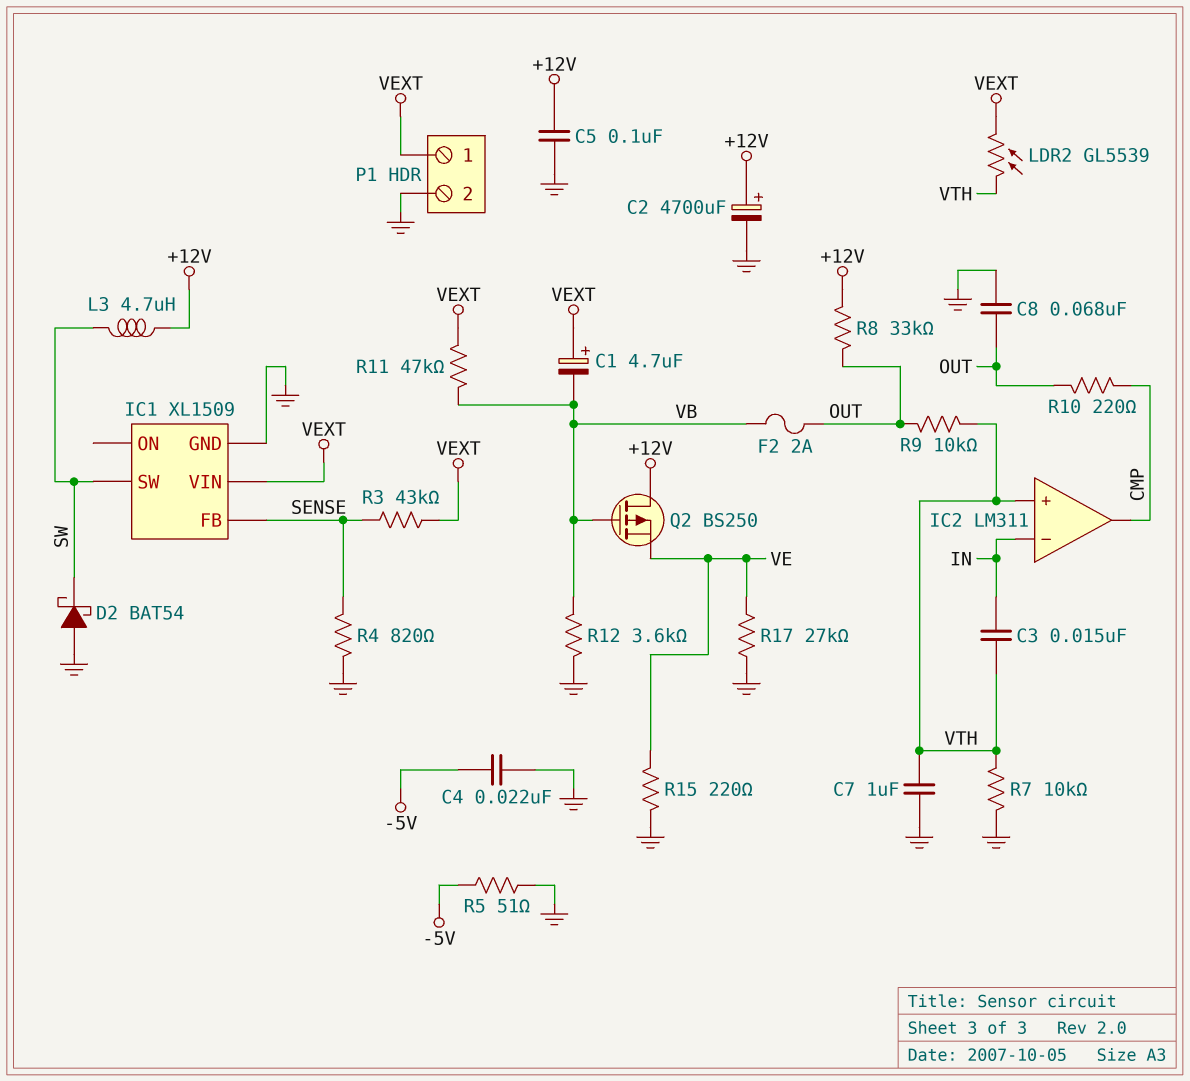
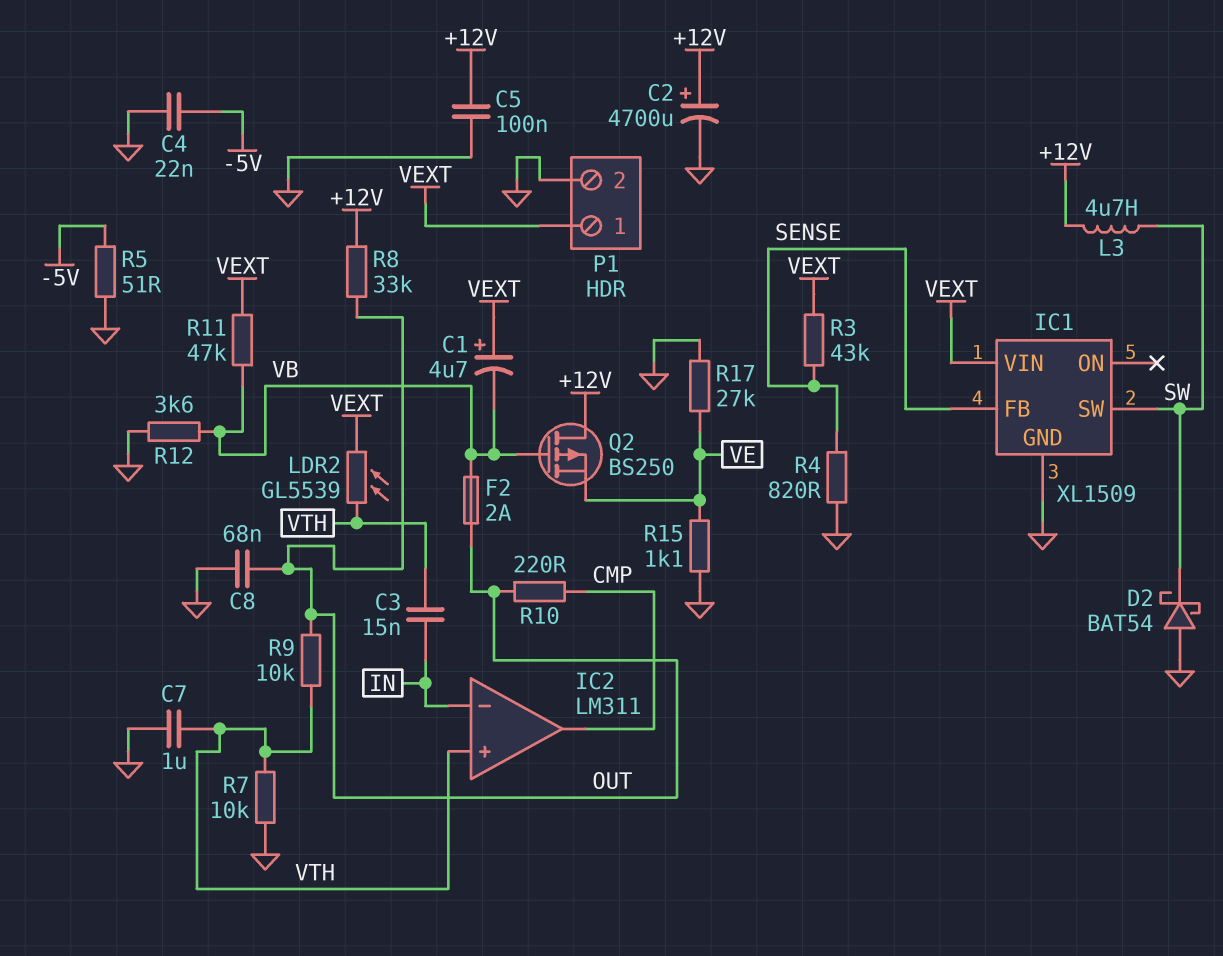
R15: 220 (GND, VE) -> 1.1k (GND, VE)

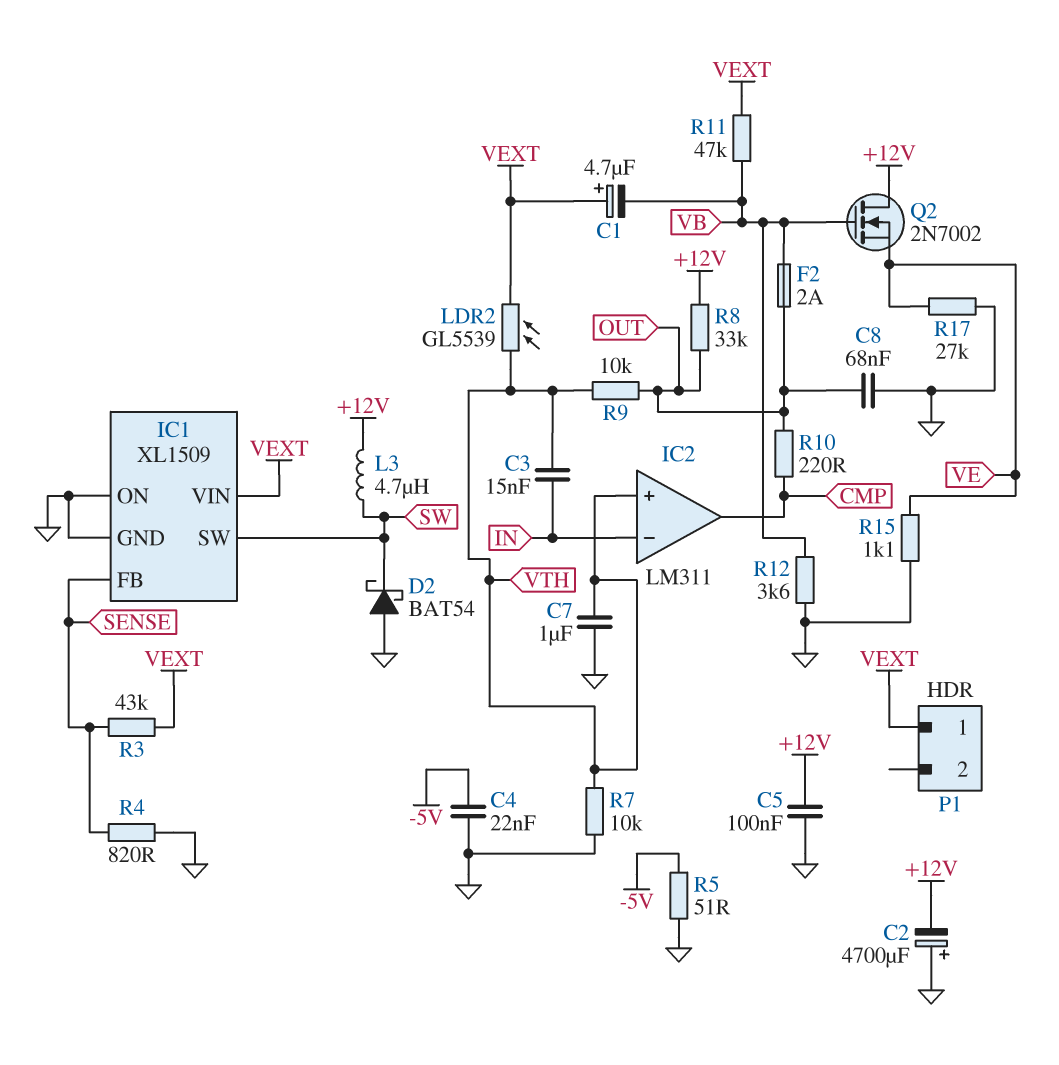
C2: 4700uF (plus +12V, minus GND) -> 4700uF (plus GND, minus +12V)
IC1 pin ON: none -> GND
P1 pin 2: GND -> none
Q2: PMOS BS250 (G VB, D +12V, S VE) -> NMOS 2N7002 (G VB, D +12V, S VE)

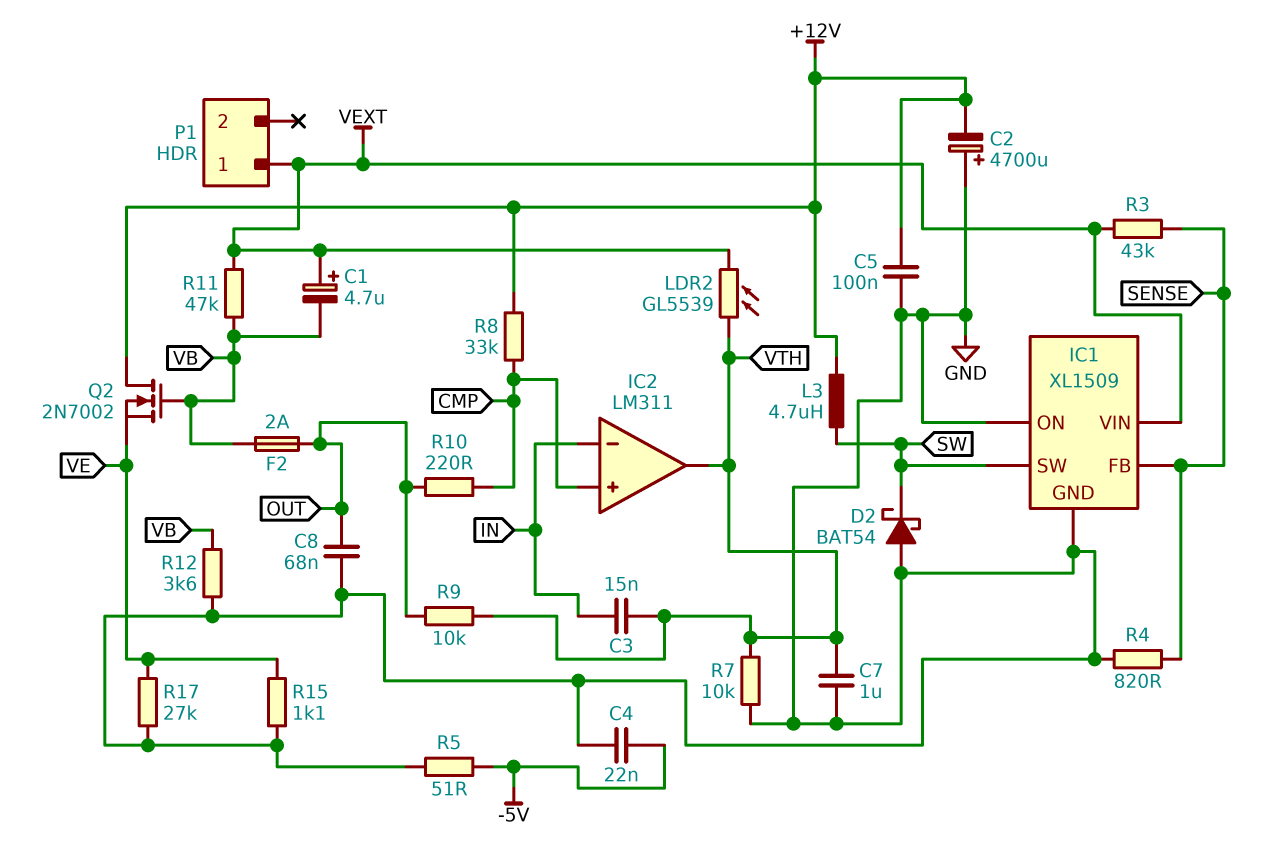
IC2 pin in+: VTH -> CMP
IC2 pin out: CMP -> VTH
R8: 33k (+12V, OUT) -> 33k (+12V, CMP)

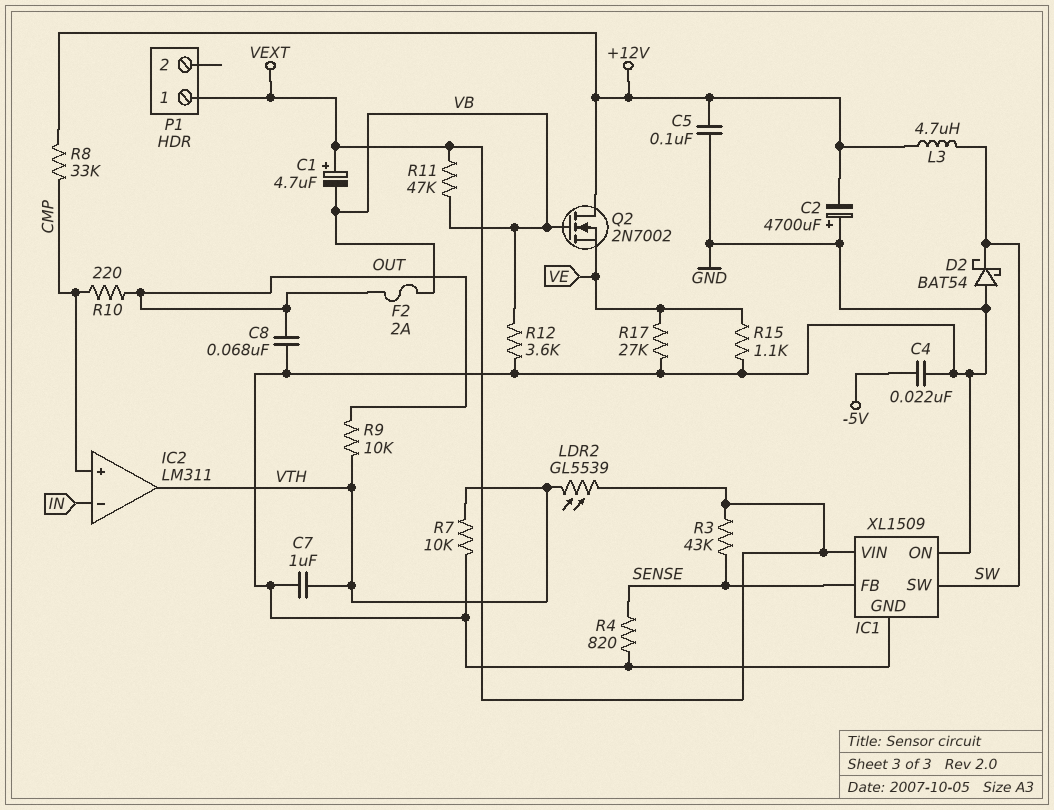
C3: 15nF (IN, VTH) -> none
R5: 51 (-5V, GND) -> none

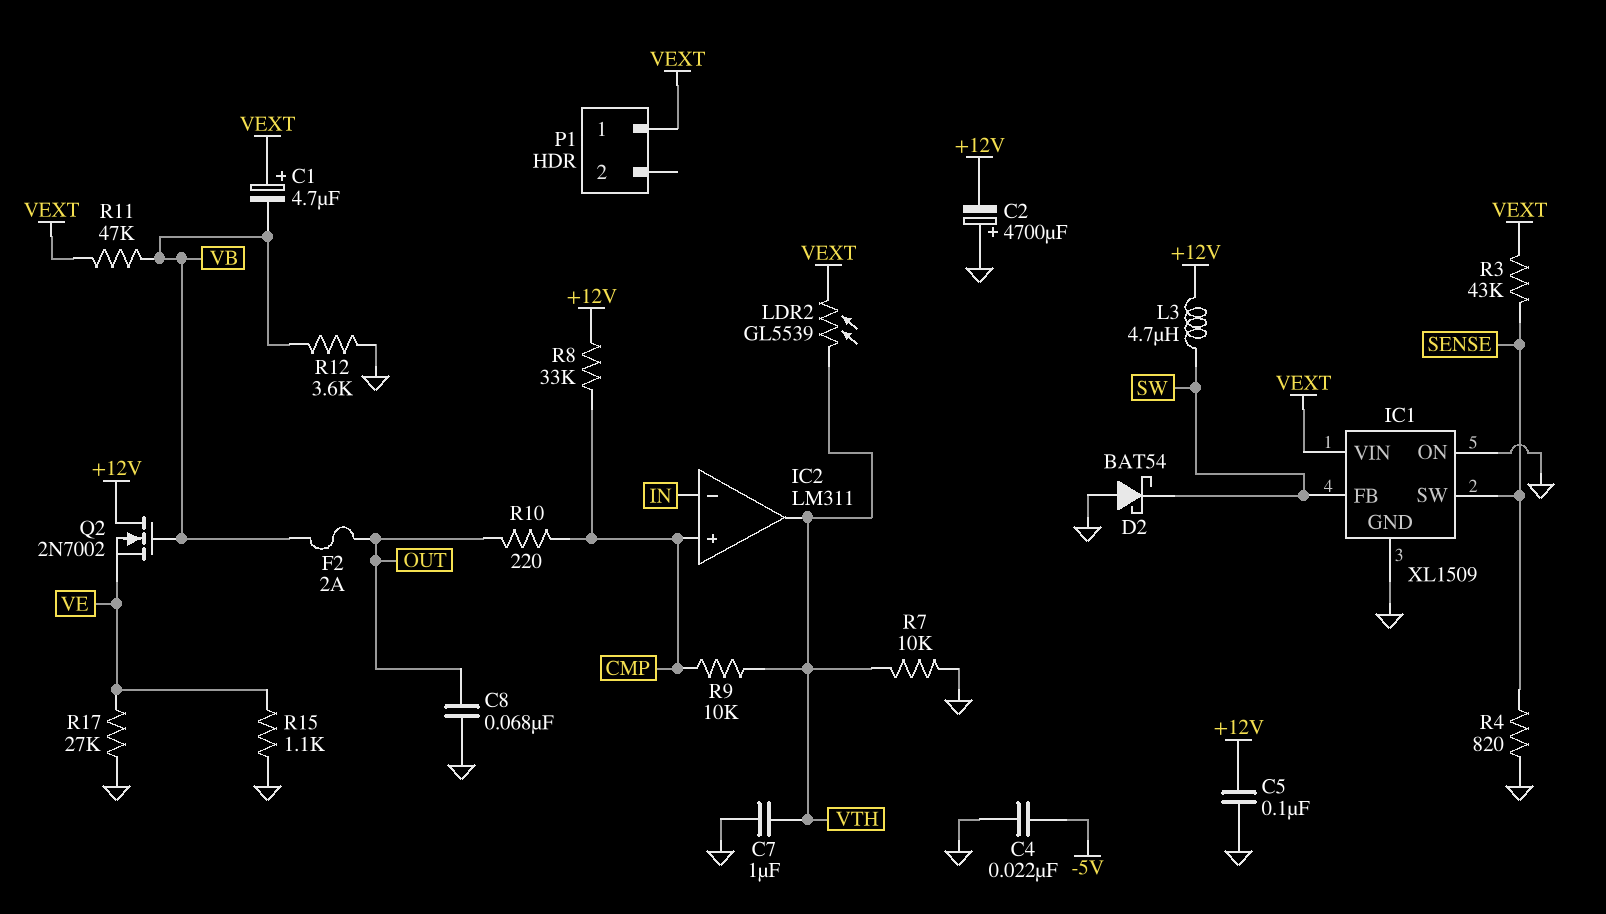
IC1 pin FB: SENSE -> SW
IC1 pin SW: SW -> SENSE
R9: 10k (OUT, VTH) -> 10k (CMP, VTH)

